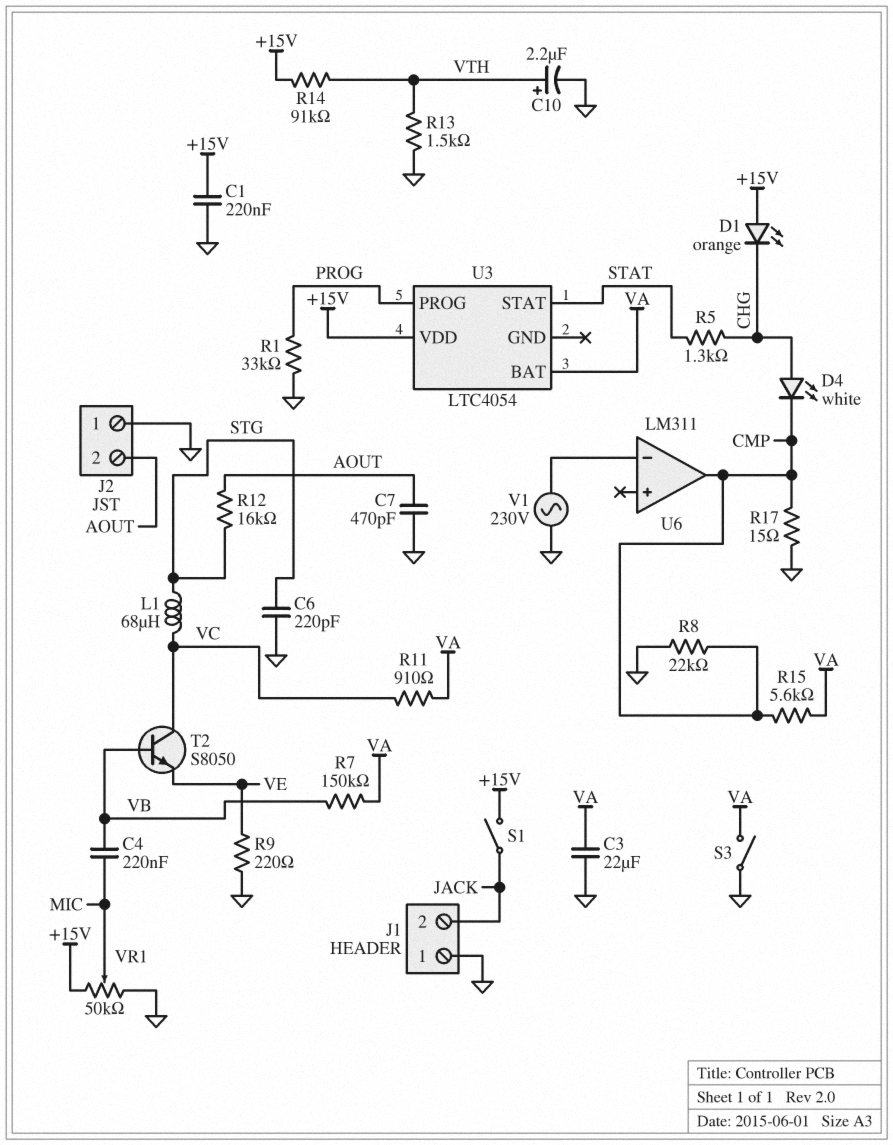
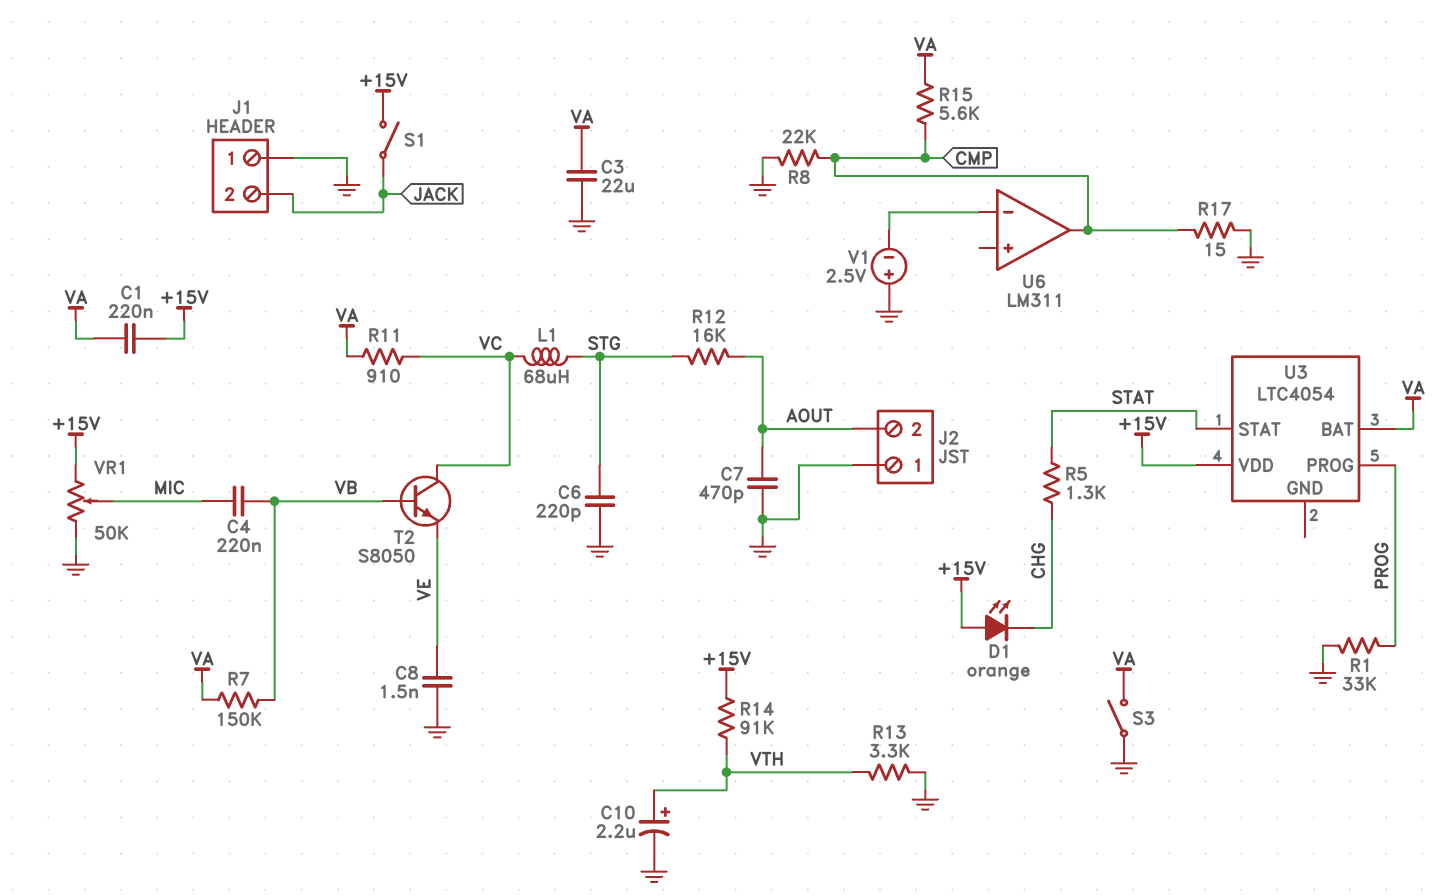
C1: 220nF (+15V, GND) -> 220nF (+15V, VA)
C8: none -> 1.5nF (GND, VE)
D4: LED white (A CHG, K CMP) -> none
R9: 220 (GND, VE) -> none
R13: 1.5k (GND, VTH) -> 3.3k (GND, VTH)
V1: AC 230V (GND, U6/in-) -> 2.5V (plus GND, minus U6/in-)

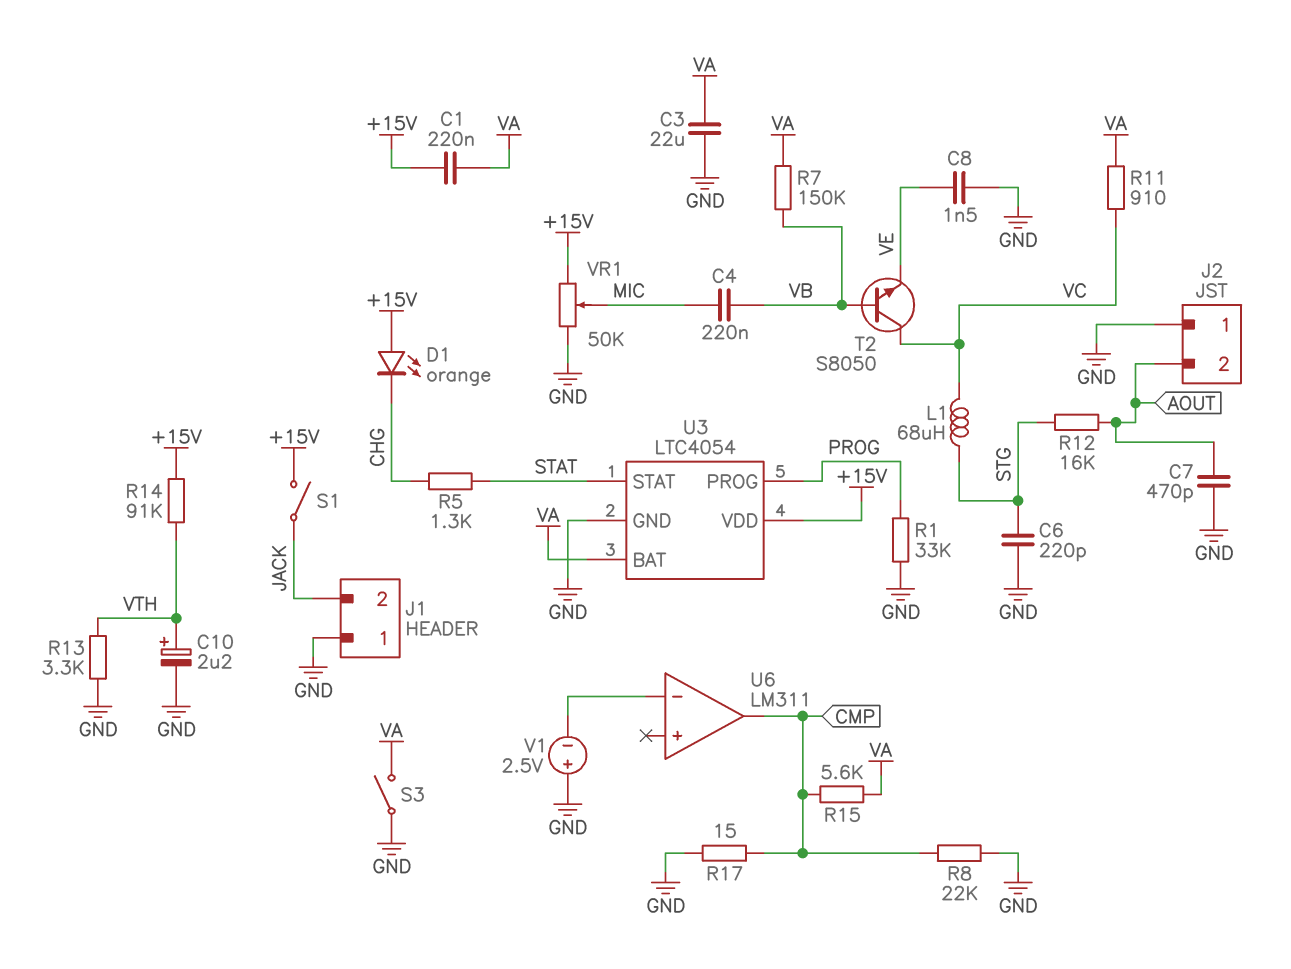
U3 pin GND: none -> GND

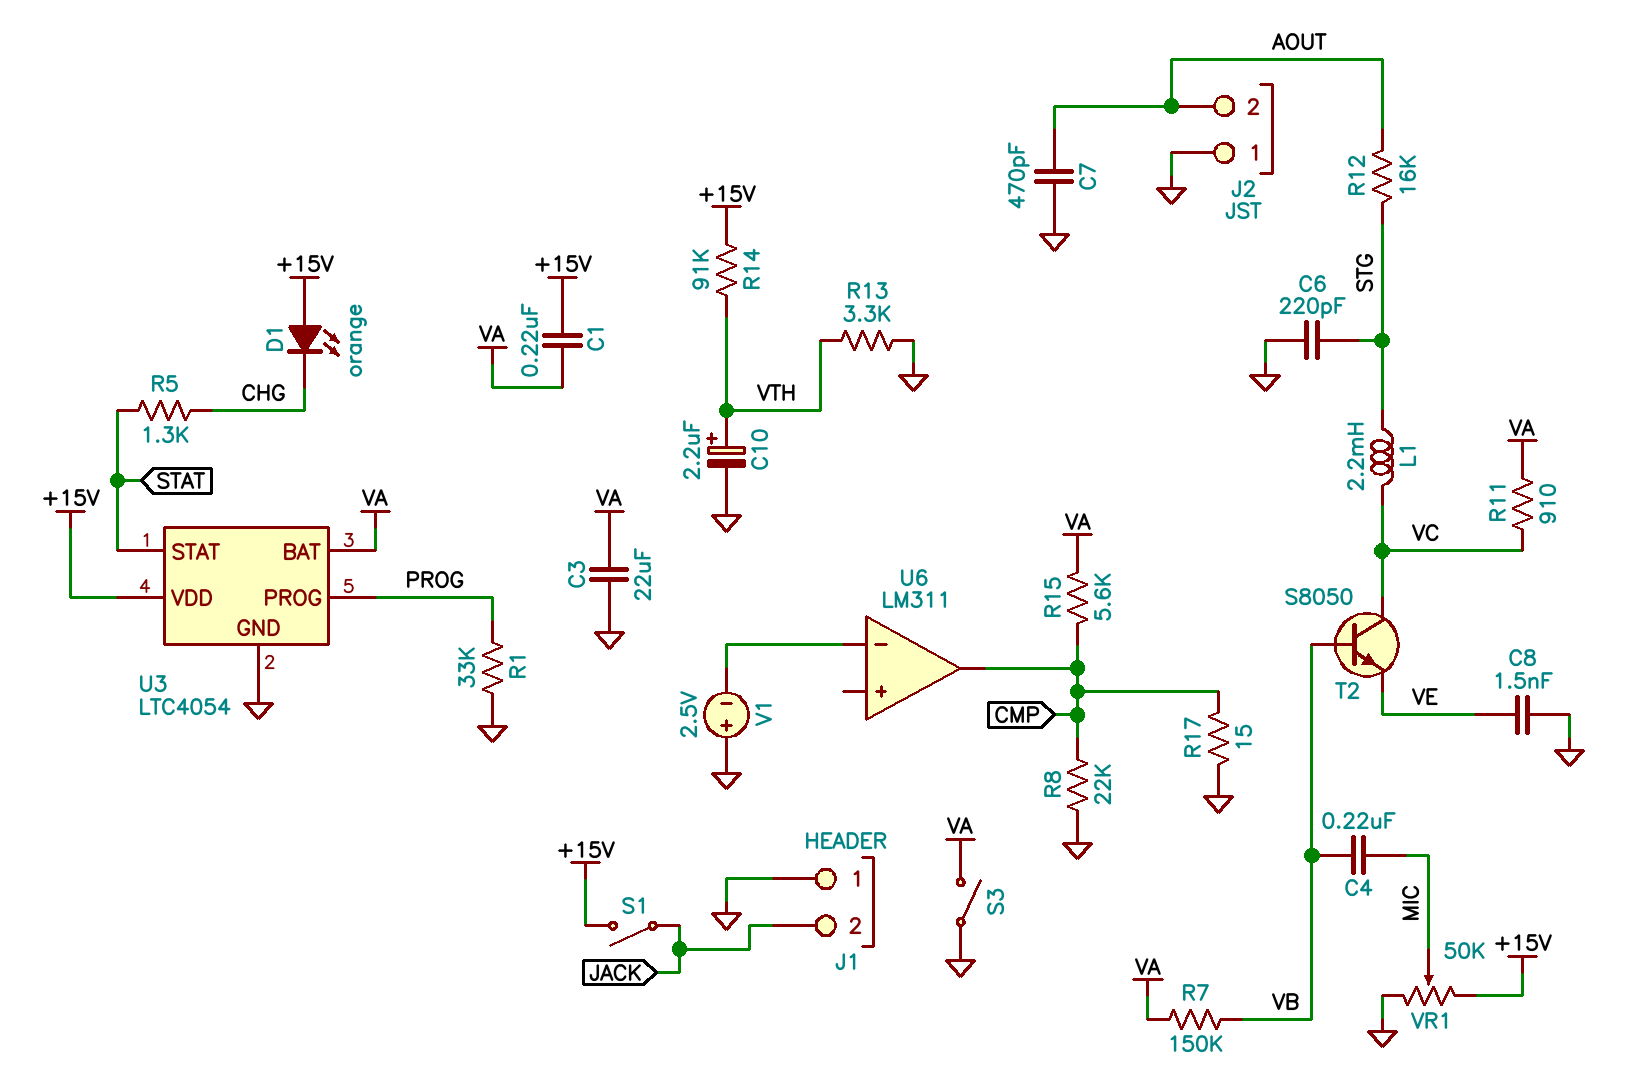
L1: 68uH (STG, VC) -> 2.2mH (STG, VC)

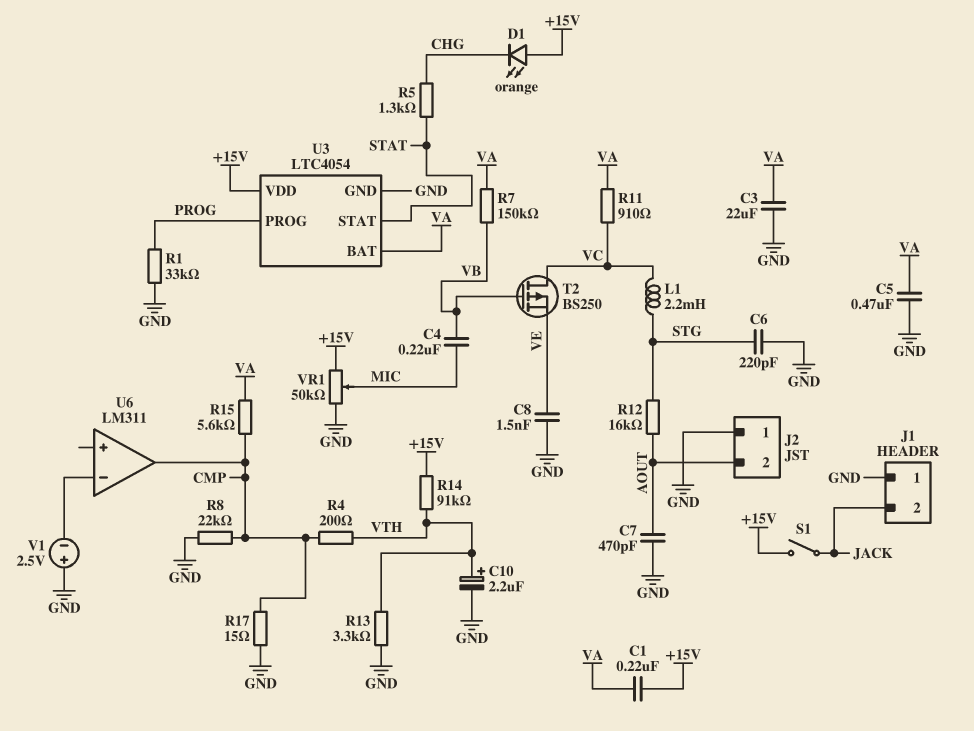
C5: none -> 470nF (GND, VA)
R4: none -> 200 (CMP, VTH)
S3: switch (GND, VA) -> none
T2: NPN S8050 (B VB, C VC, E VE) -> PMOS BS250 (G VB, D VC, S VE)

